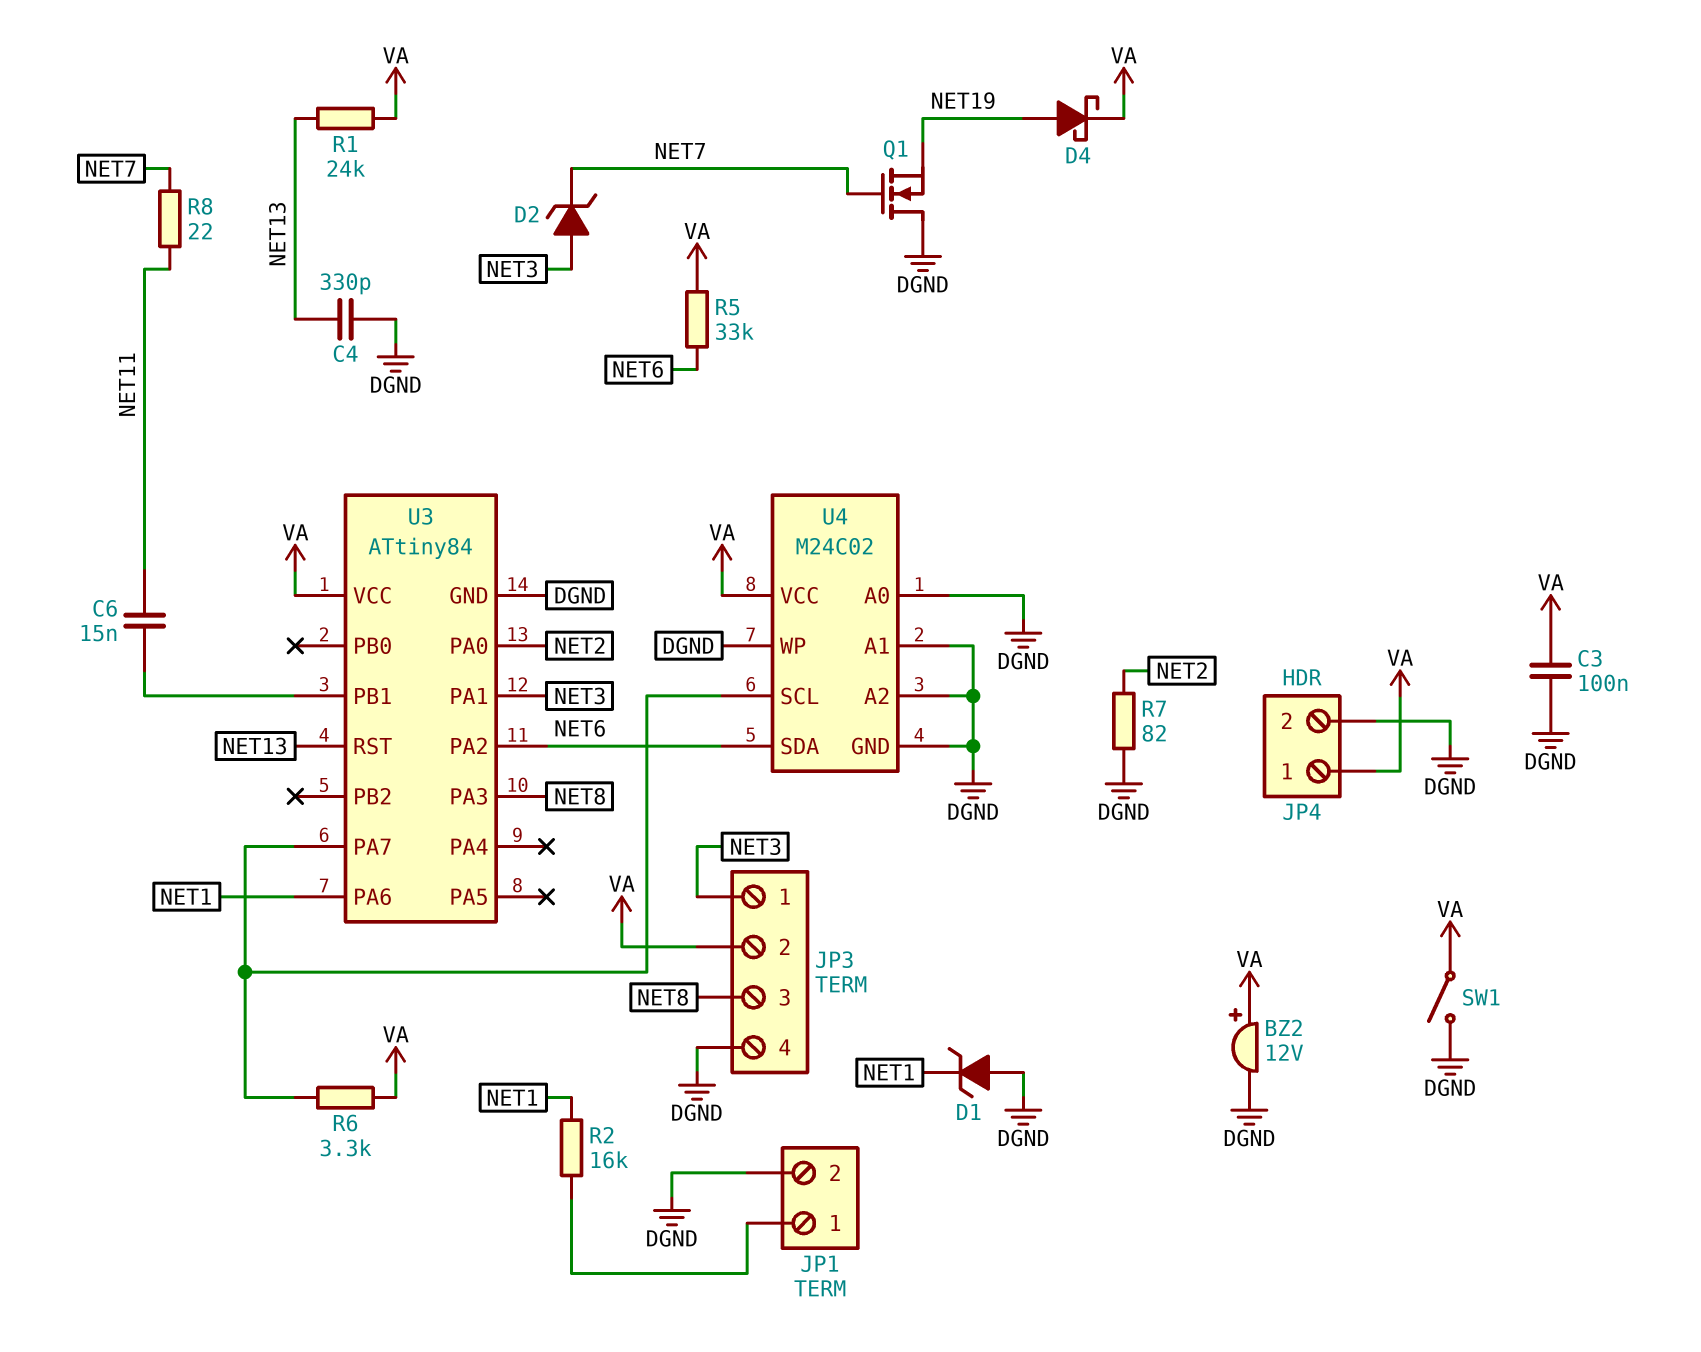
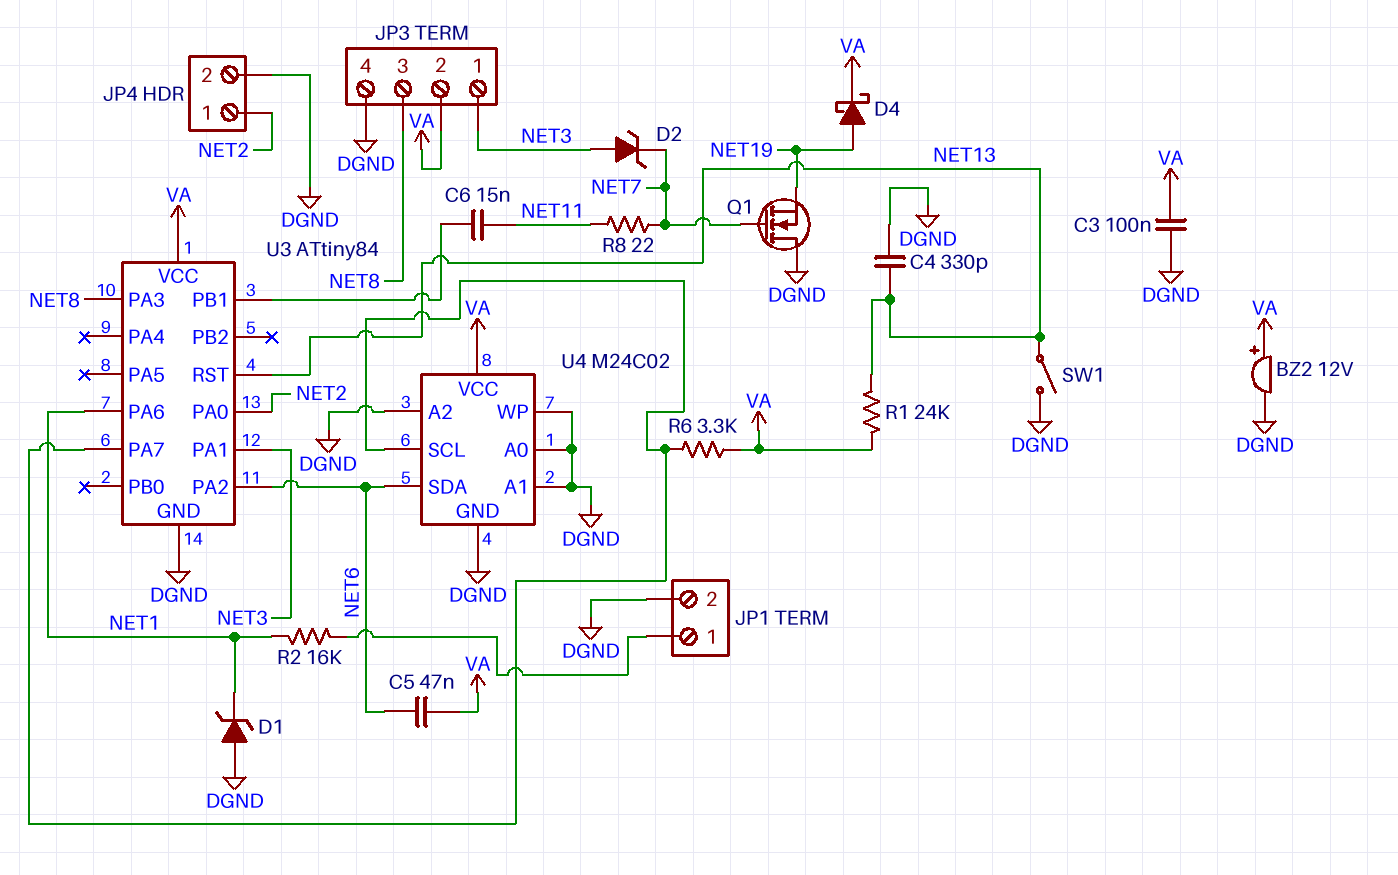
C5: none -> 47nF (NET6, VA)
JP4 pin 1: VA -> NET2
R5: 33k (NET6, VA) -> none
R7: 82 (DGND, NET2) -> none
SW1: switch (DGND, VA) -> switch (DGND, NET13)

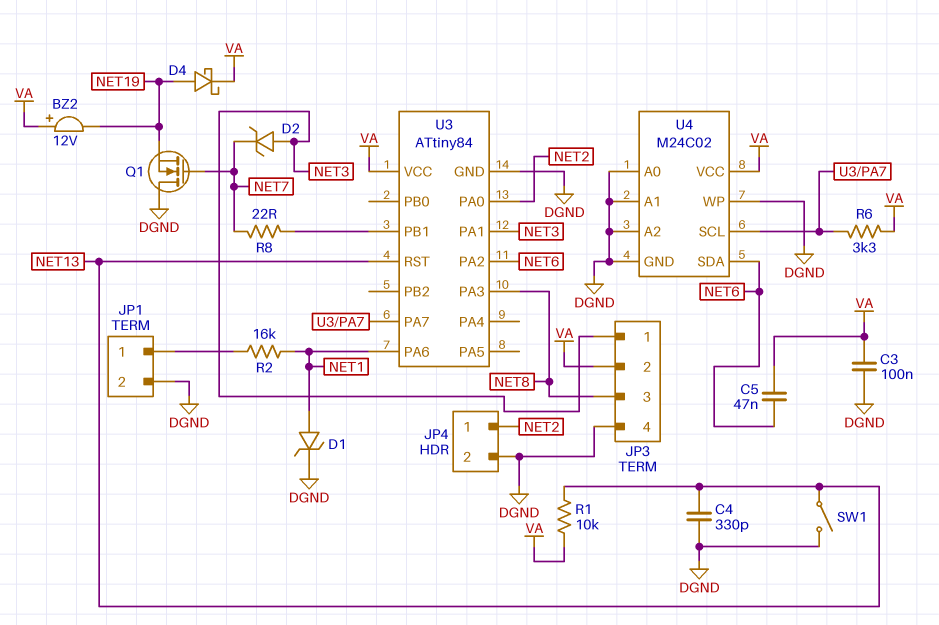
BZ2: buzzer 12V (plus VA, minus DGND) -> buzzer 12V (plus VA, minus NET19)
C6: 15nF (NET11, U3/PB1) -> none
D1: zener (A DGND, K NET1) -> zener (A NET1, K DGND)
R1: 24k (NET13, VA) -> 10k (NET13, VA)
R8: 22 (NET7, NET11) -> 22 (NET7, U3/PB1)

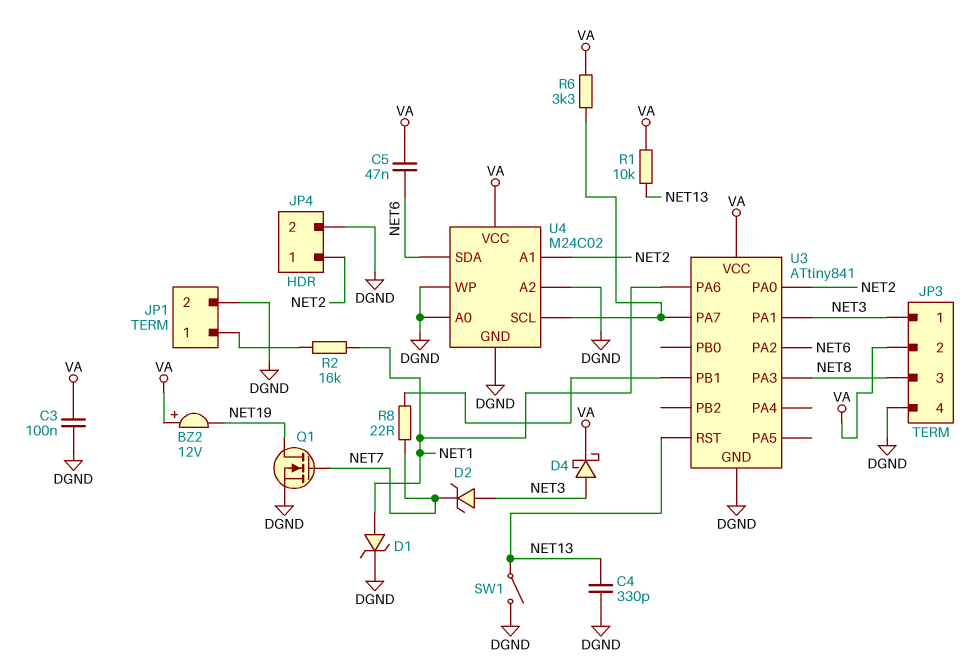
D4: schottky (A NET19, K VA) -> schottky (A NET3, K VA)
Q1: NMOS (G NET7, D DGND, S NET19) -> NMOS (G NET7, D NET19, S DGND)
U3: ATtiny84 -> ATtiny841
U4 pin A1: DGND -> NET2

